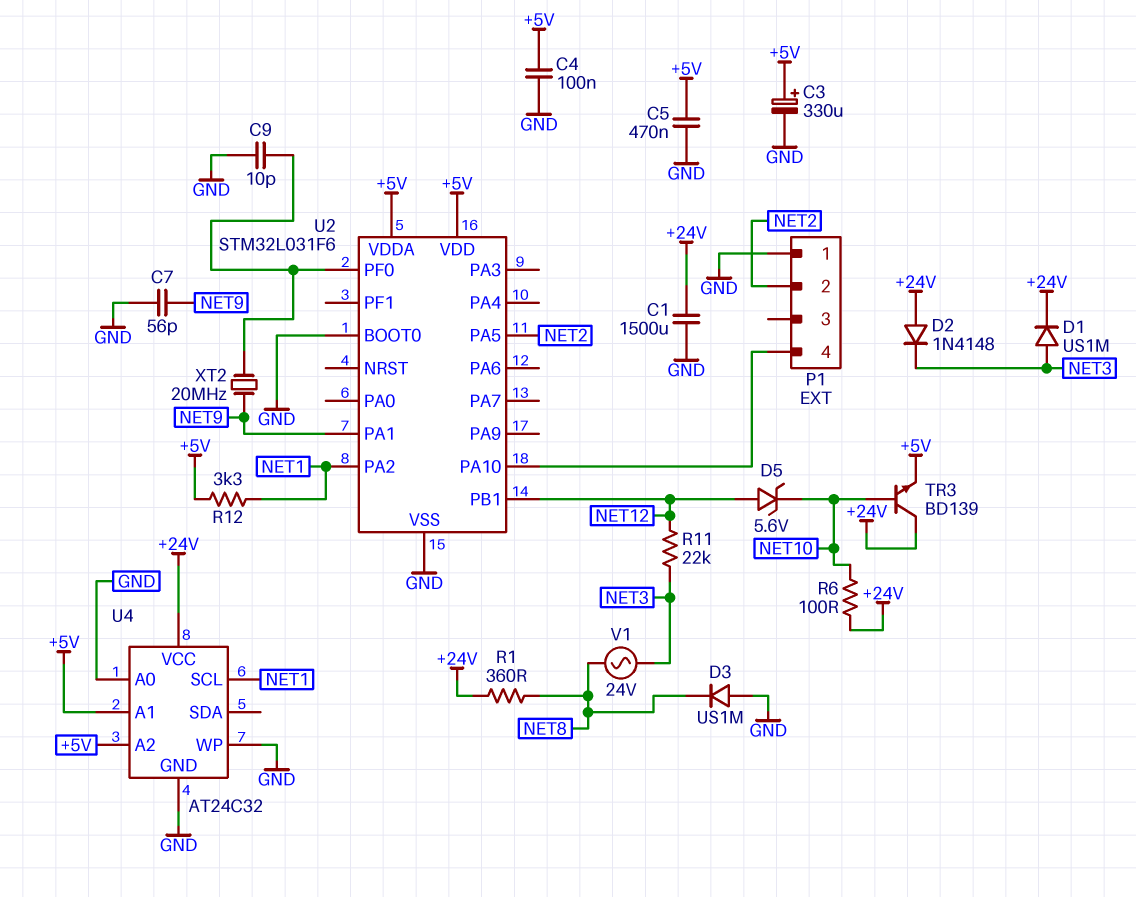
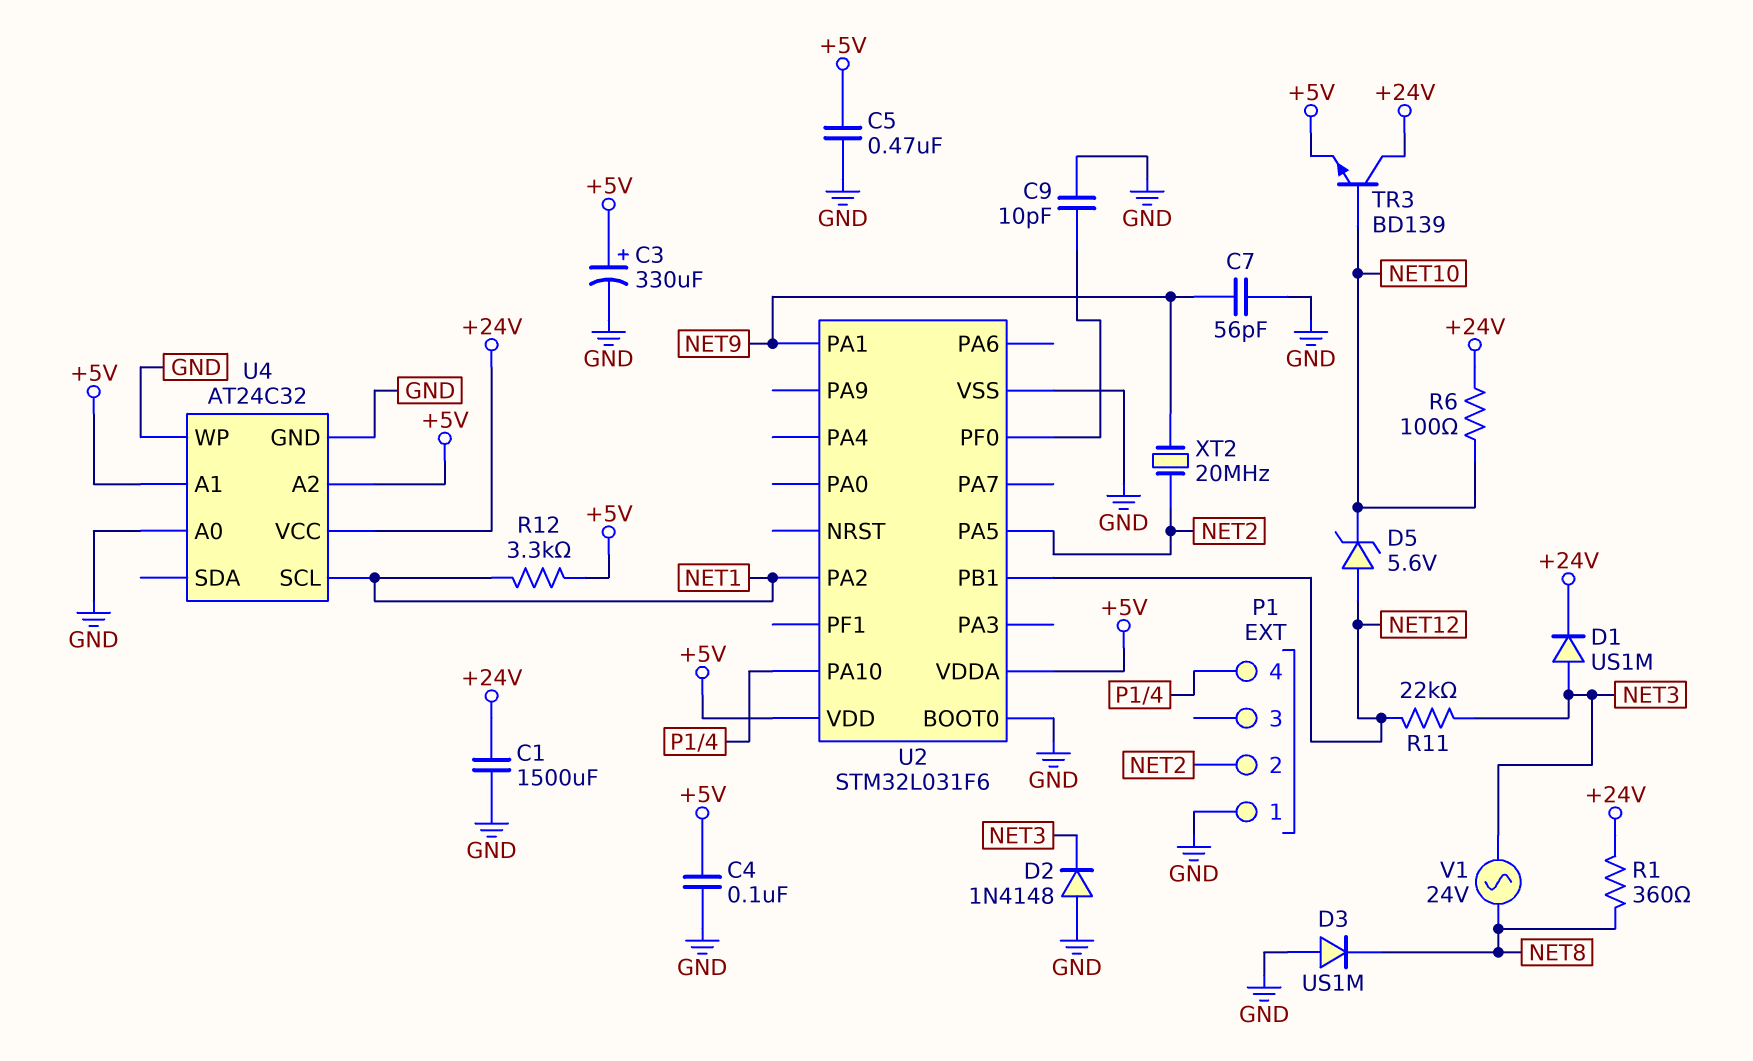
D2: diode 1N4148 (A +24V, K NET3) -> diode 1N4148 (A GND, K NET3)
XT2: 20MHz (NET9, U2/PF0) -> 20MHz (NET2, NET9)

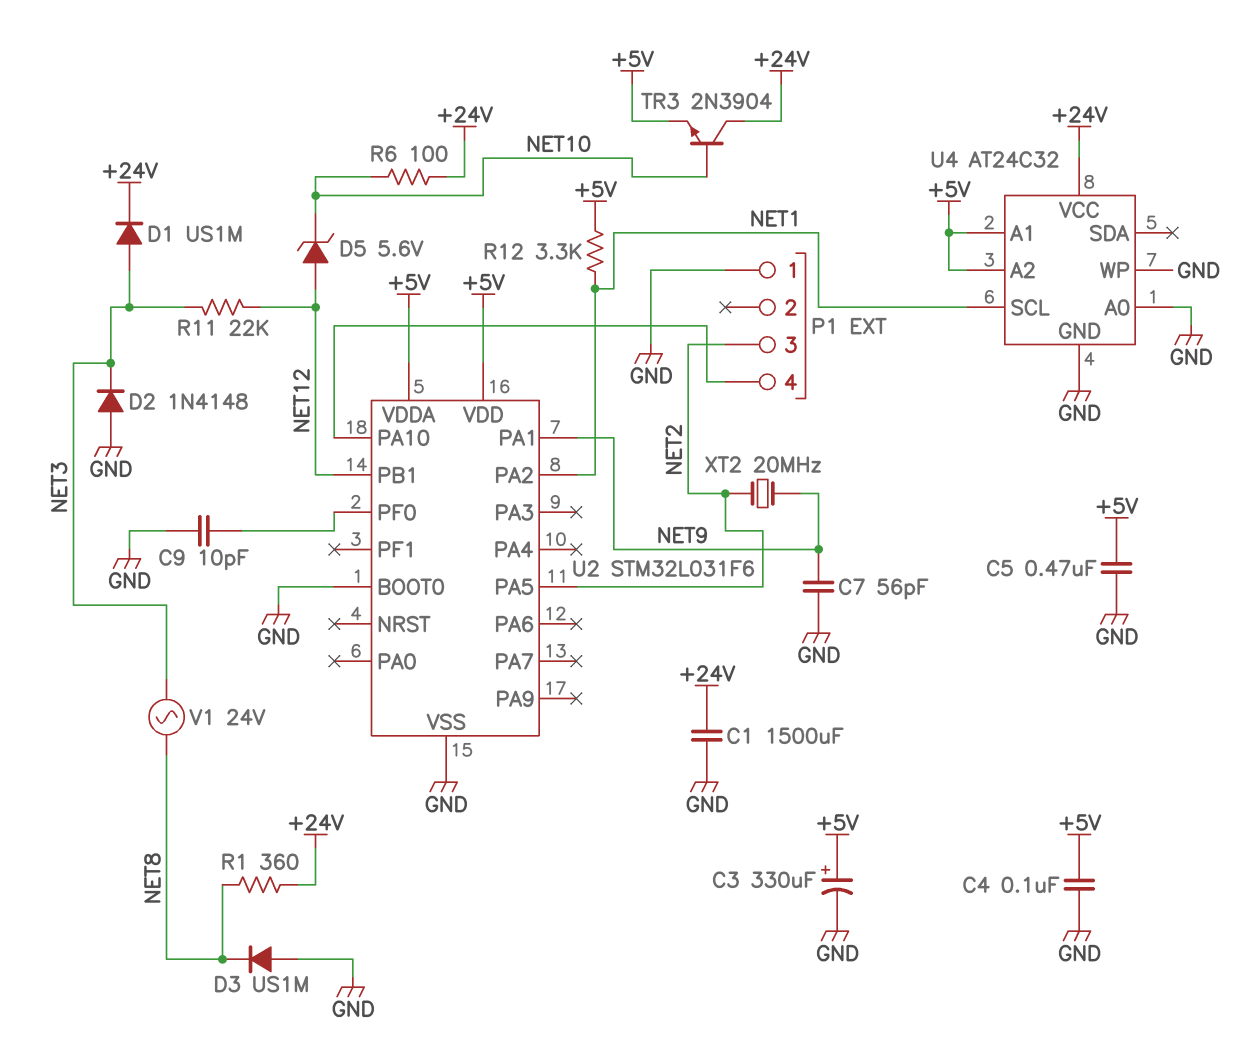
P1 pin 2: NET2 -> none
P1 pin 3: none -> NET2
TR3: NPN BD139 (B NET10, C +24V, E +5V) -> NPN 2N3904 (B NET10, C +24V, E +5V)

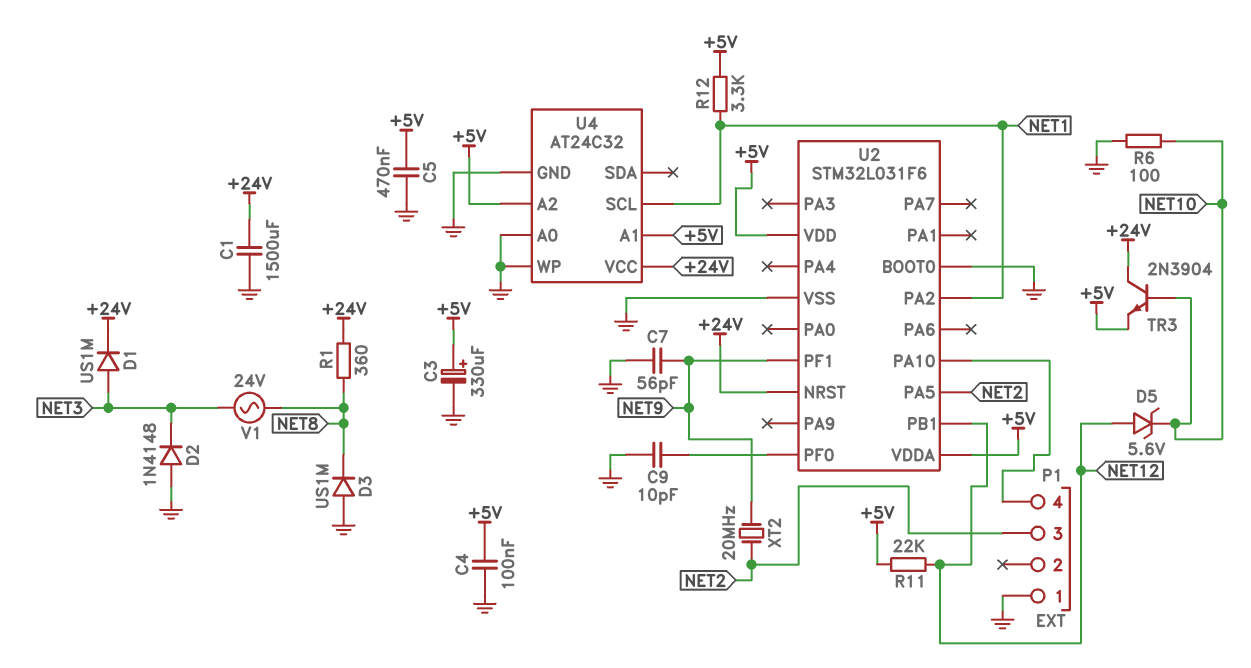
R6: 100 (+24V, NET10) -> 100 (GND, NET10)
R11: 22k (NET3, NET12) -> 22k (+5V, NET12)
U2 pin NRST: none -> +24V
U2 pin PA1: NET9 -> none
U2 pin PF1: none -> NET9

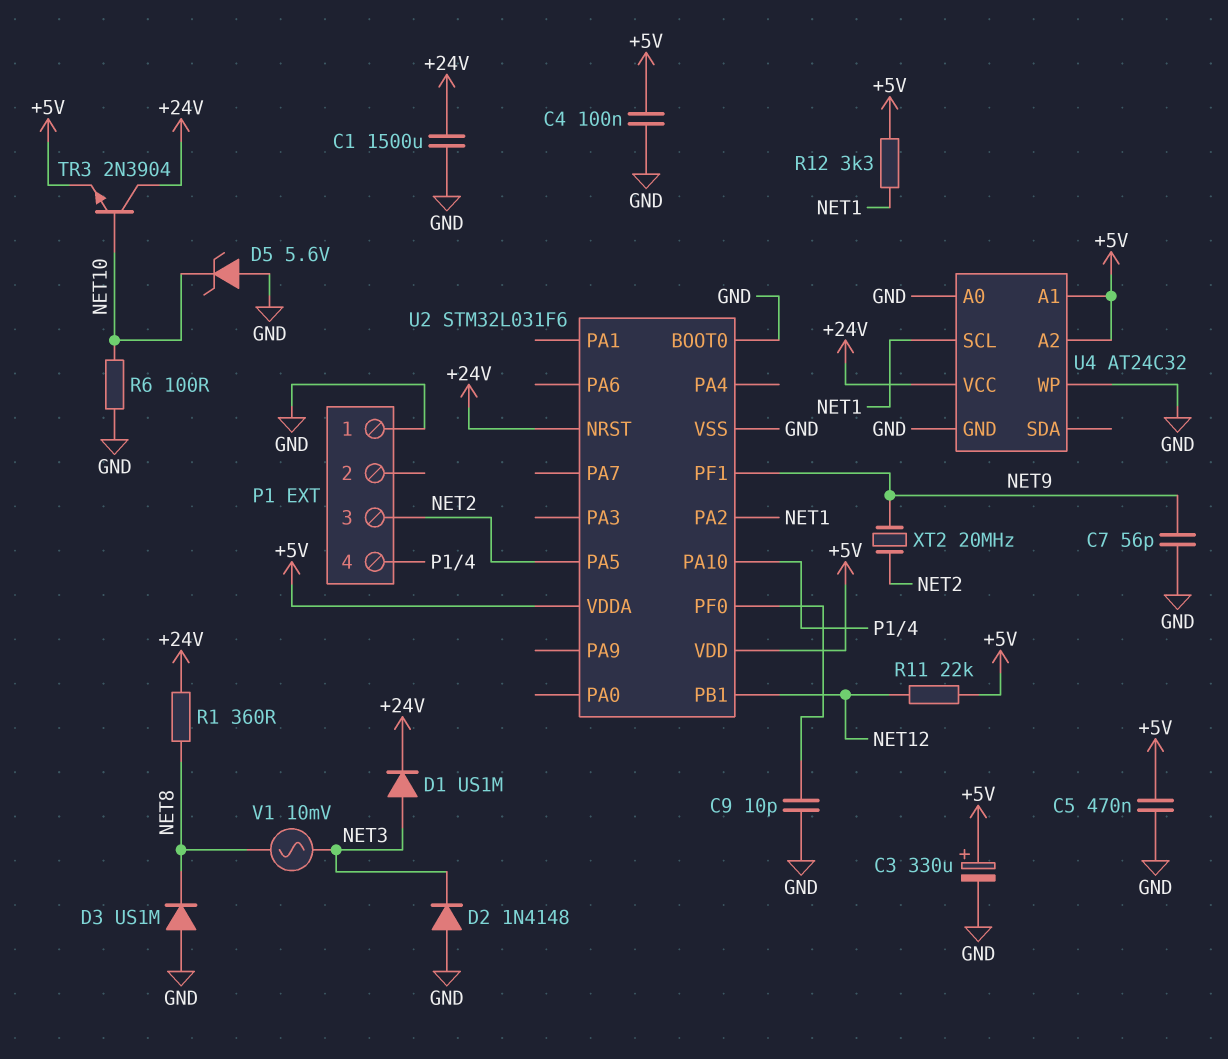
D5: zener 5.6V (A NET12, K NET10) -> zener 5.6V (A GND, K NET10)
V1: AC 24V (NET3, NET8) -> AC 10mV (NET3, NET8)

